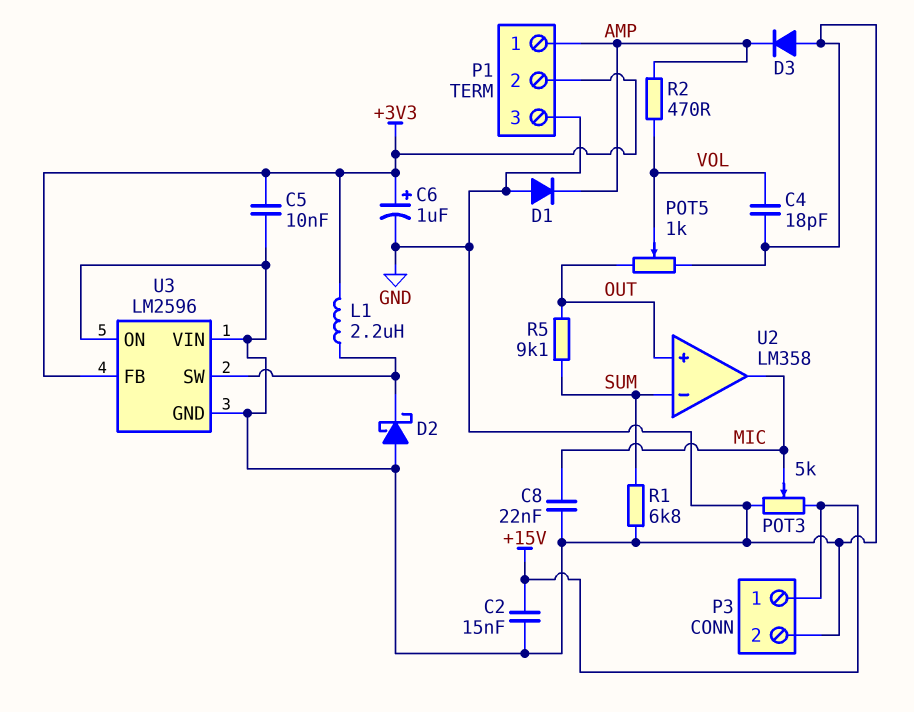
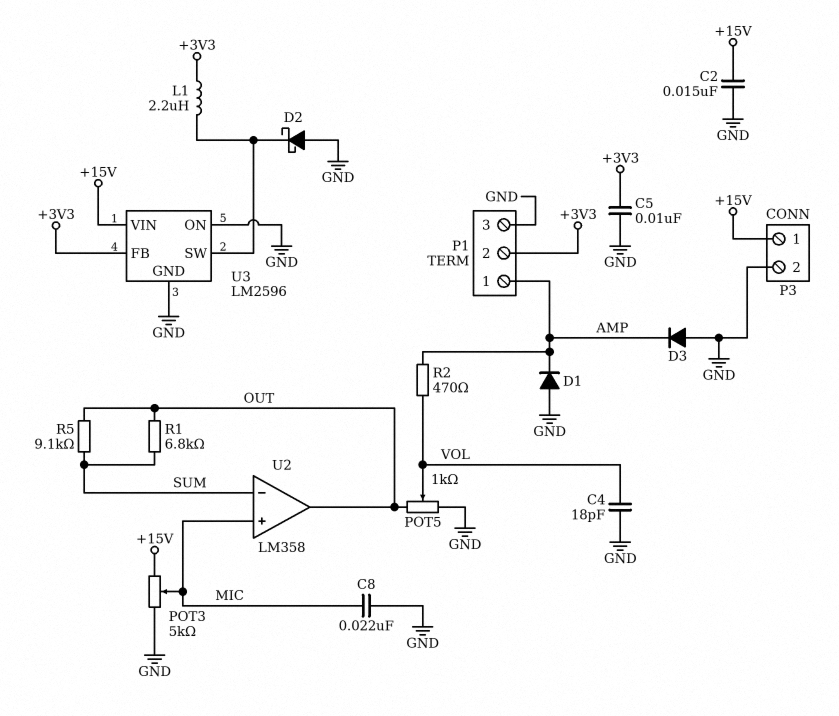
C6: 1uF (plus +3V3, minus GND) -> none
R1: 6.8k (GND, SUM) -> 6.8k (OUT, SUM)
U2 pin in+: OUT -> MIC
U2 pin out: MIC -> OUT
U3 pin VIN: GND -> +15V

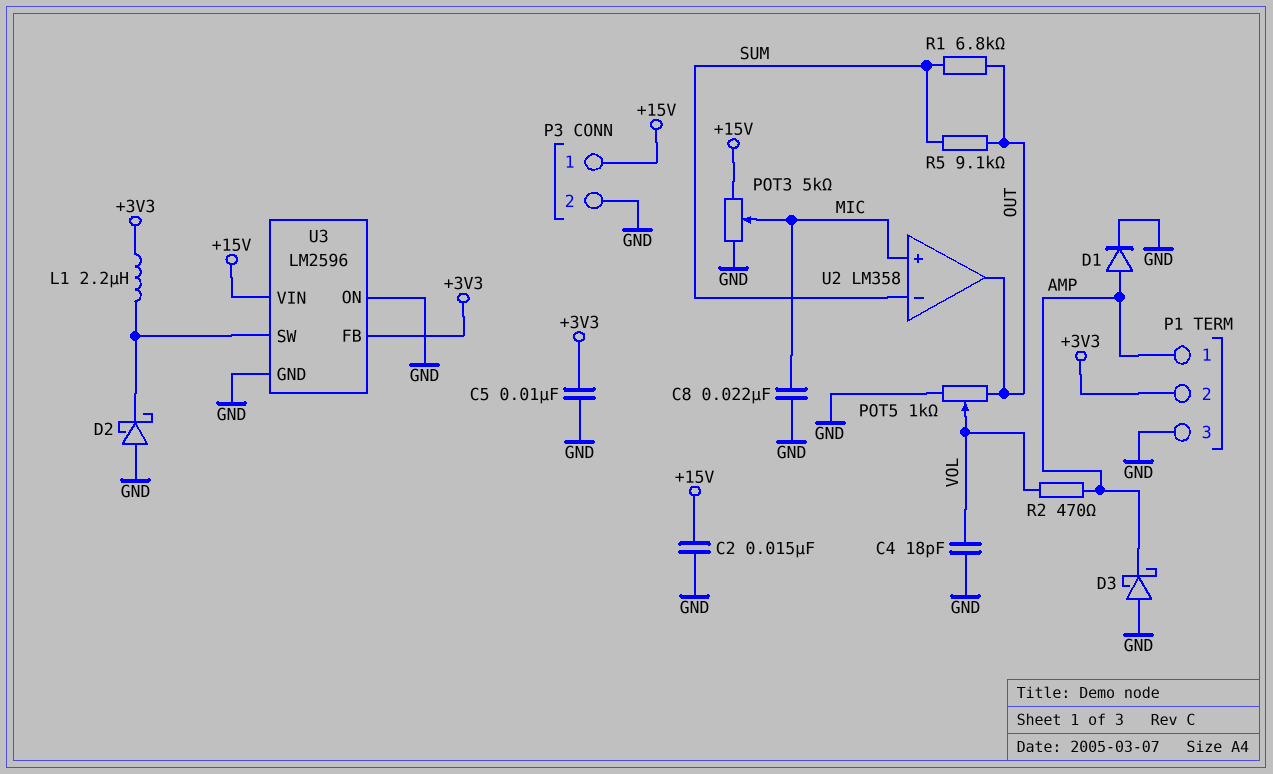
D1: diode (A GND, K AMP) -> diode (A AMP, K GND)
D3: diode (A GND, K AMP) -> schottky (A GND, K AMP)

